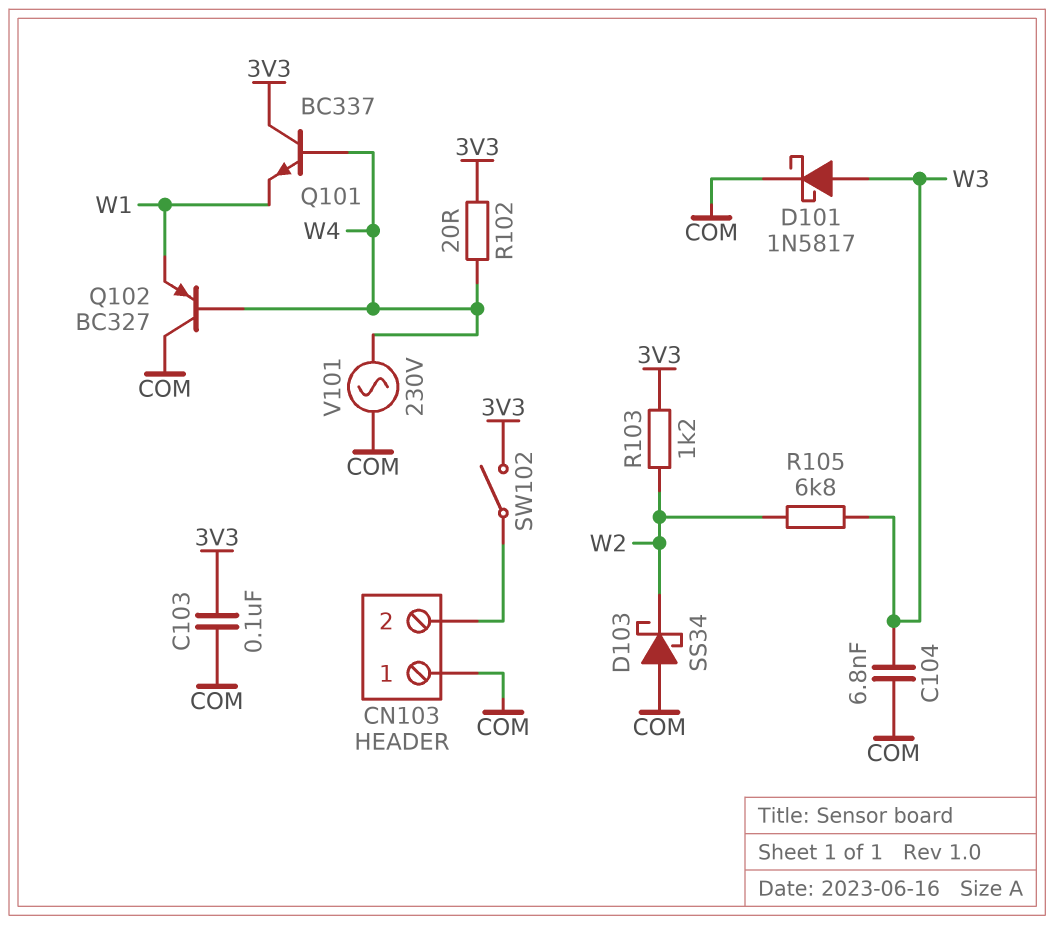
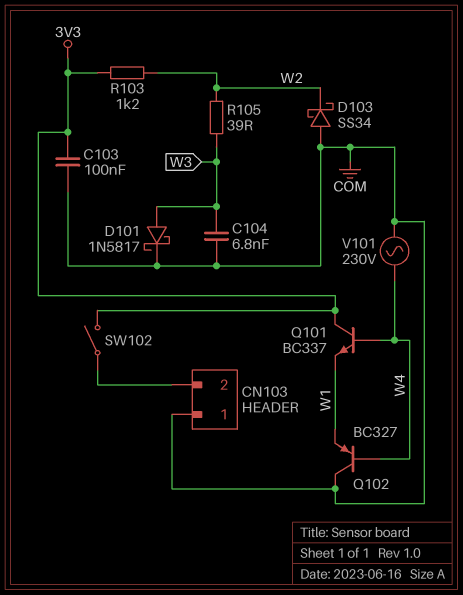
R102: 20 (3V3, W4) -> none
R105: 6.8k (W2, W3) -> 39 (W2, W3)

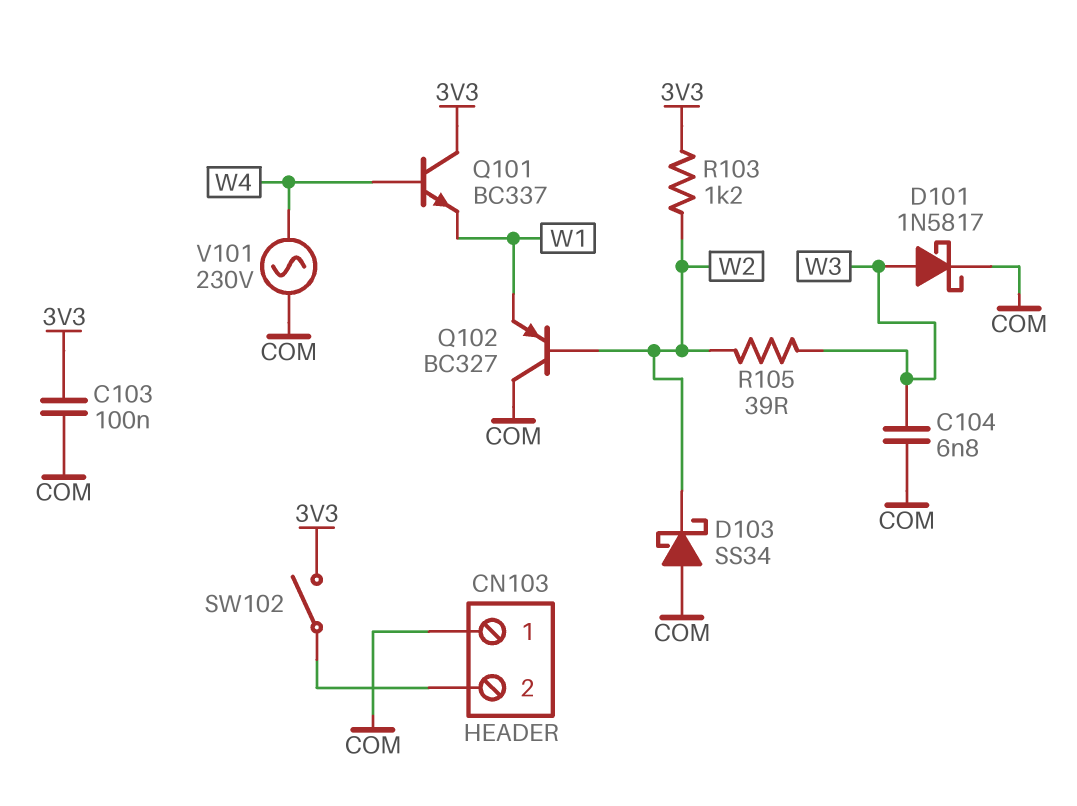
Q102: PNP BC327 (B W4, C COM, E W1) -> PNP BC327 (B W2, C COM, E W1)

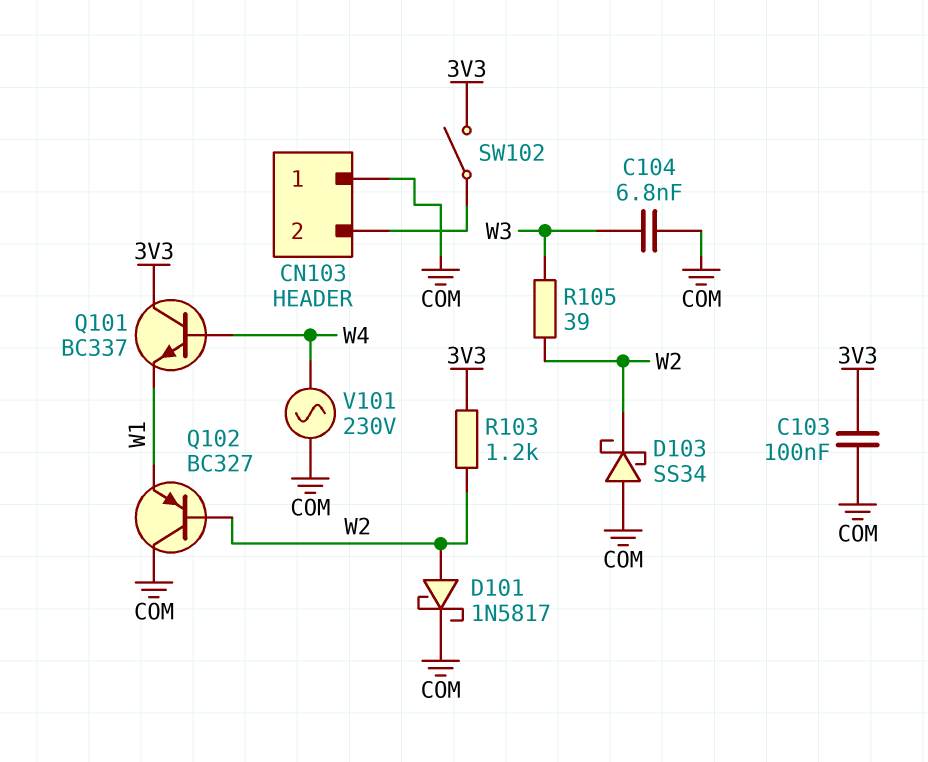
D101: schottky 1N5817 (A W3, K COM) -> schottky 1N5817 (A W2, K COM)

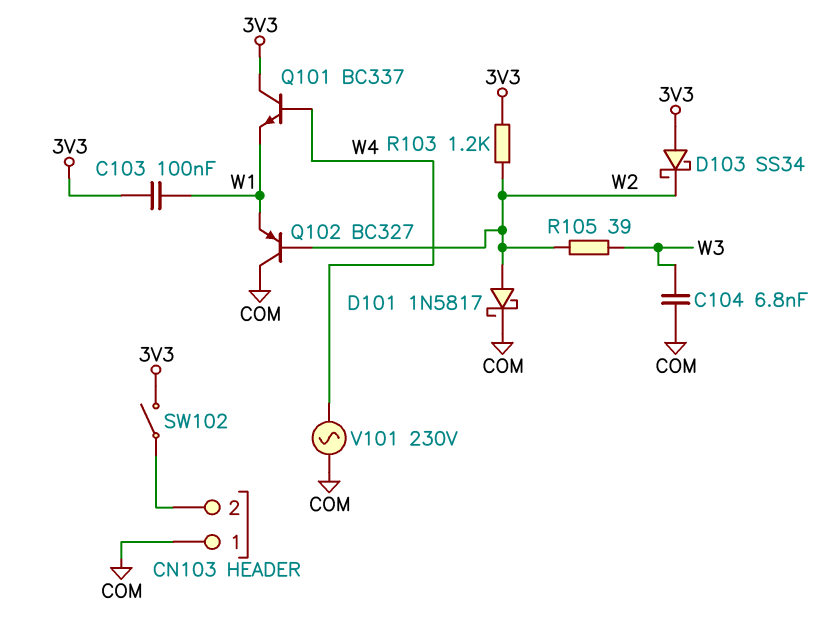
C103: 100nF (3V3, COM) -> 100nF (3V3, W1)
D103: schottky SS34 (A COM, K W2) -> schottky SS34 (A 3V3, K W2)

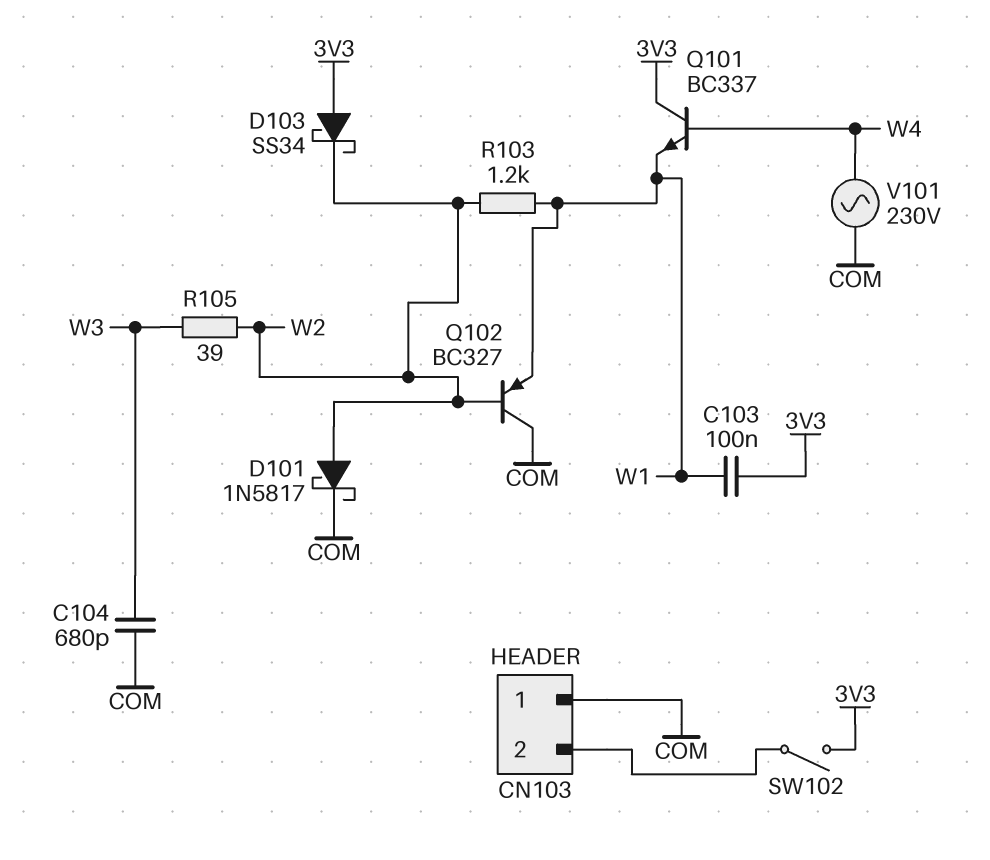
C104: 6.8nF (COM, W3) -> 680pF (COM, W3)
R103: 1.2k (3V3, W2) -> 1.2k (W1, W2)

